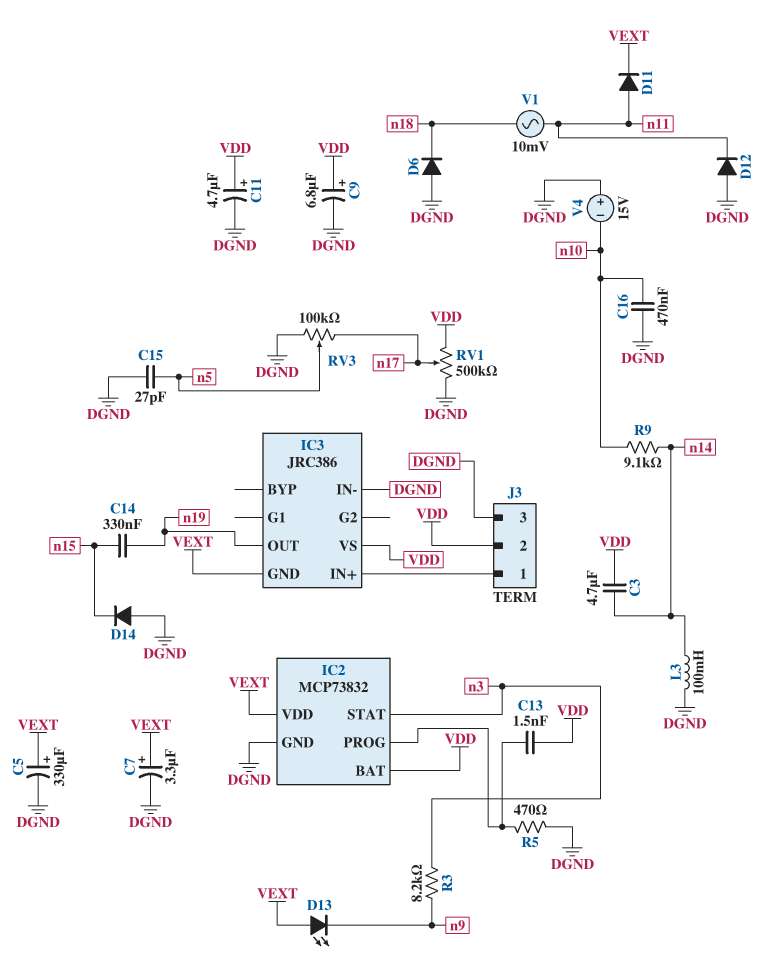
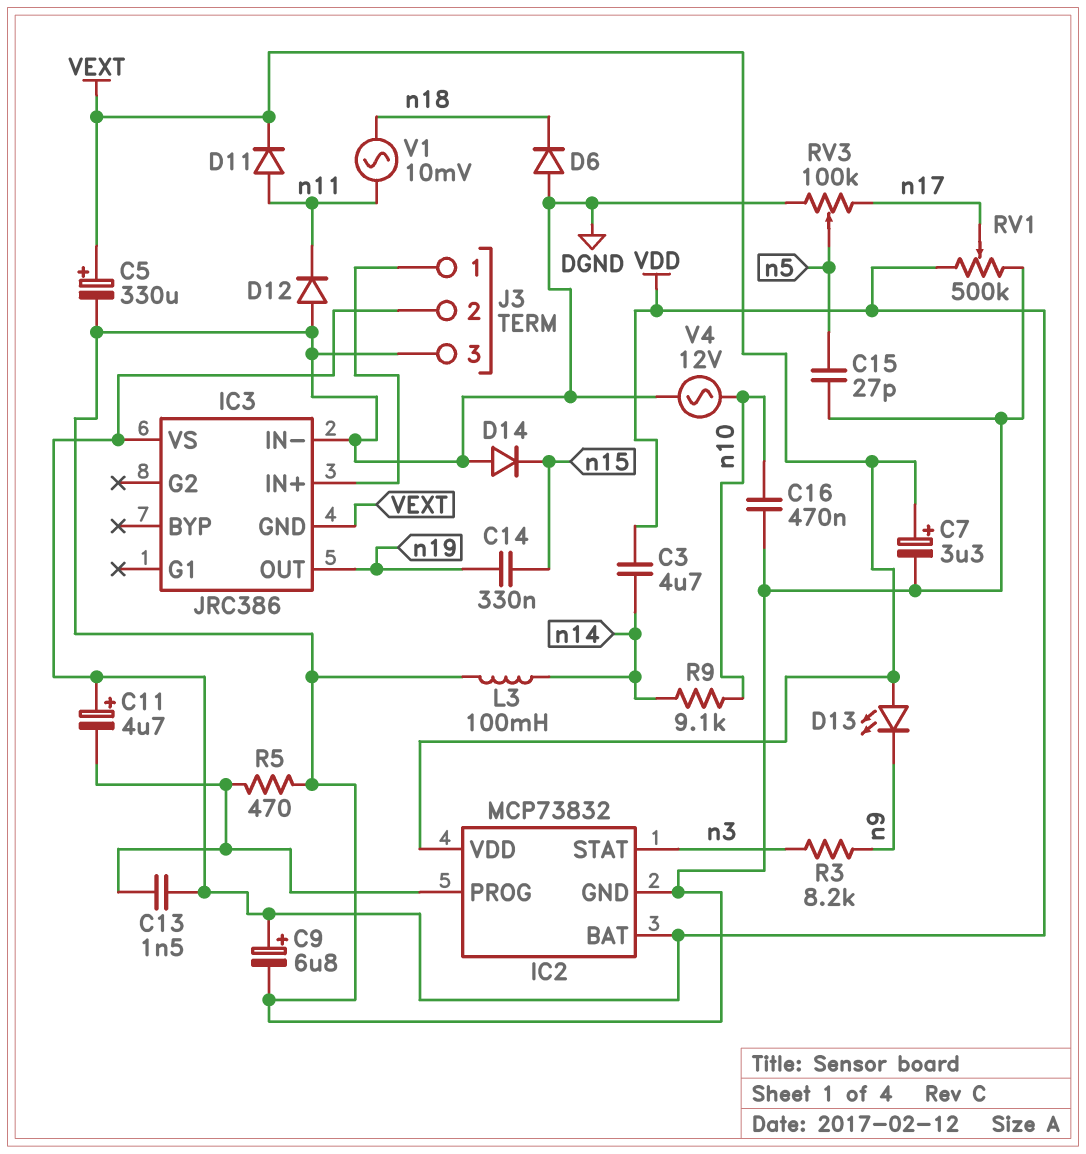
C11: 4.7uF (plus VDD, minus DGND) -> 4.7uF (plus VDD, minus IC2/PROG)
V4: 15V (plus DGND, minus n10) -> AC 12V (DGND, n10)

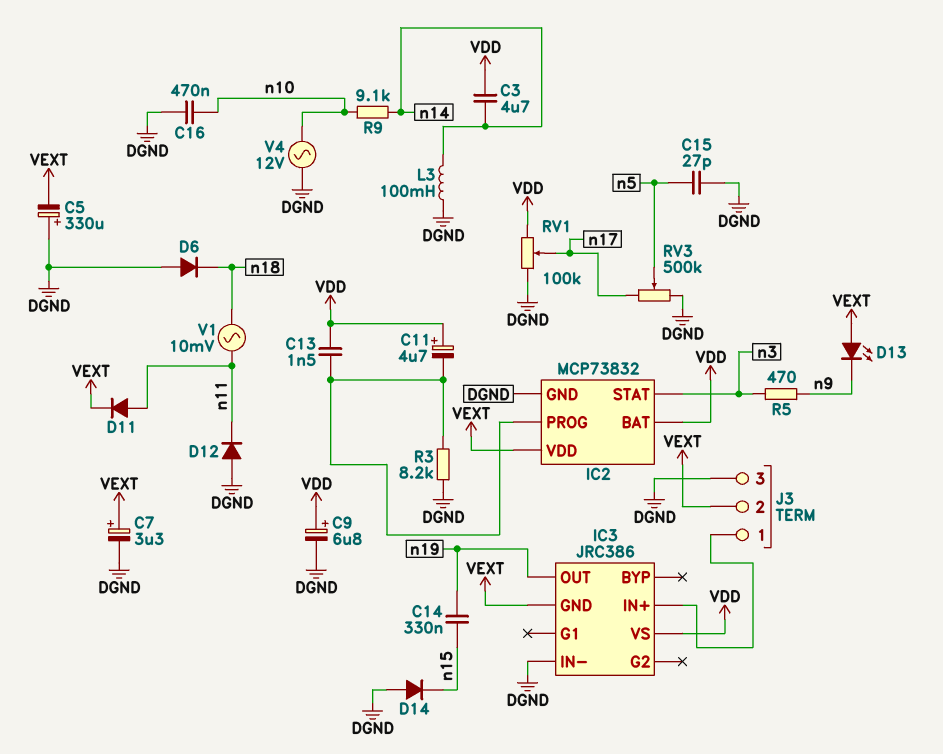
C5: 330uF (plus VEXT, minus DGND) -> 330uF (plus DGND, minus VEXT)
J3 pin 2: VDD -> VEXT
R3: 8.2k (n3, n9) -> 8.2k (DGND, IC2/PROG)
R5: 470 (DGND, IC2/PROG) -> 470 (n3, n9)
RV1: 500k (DGND, VDD, wiper n17) -> 100k (DGND, VDD, wiper n17)
RV3: 100k (DGND, n17, wiper n5) -> 500k (DGND, n17, wiper n5)

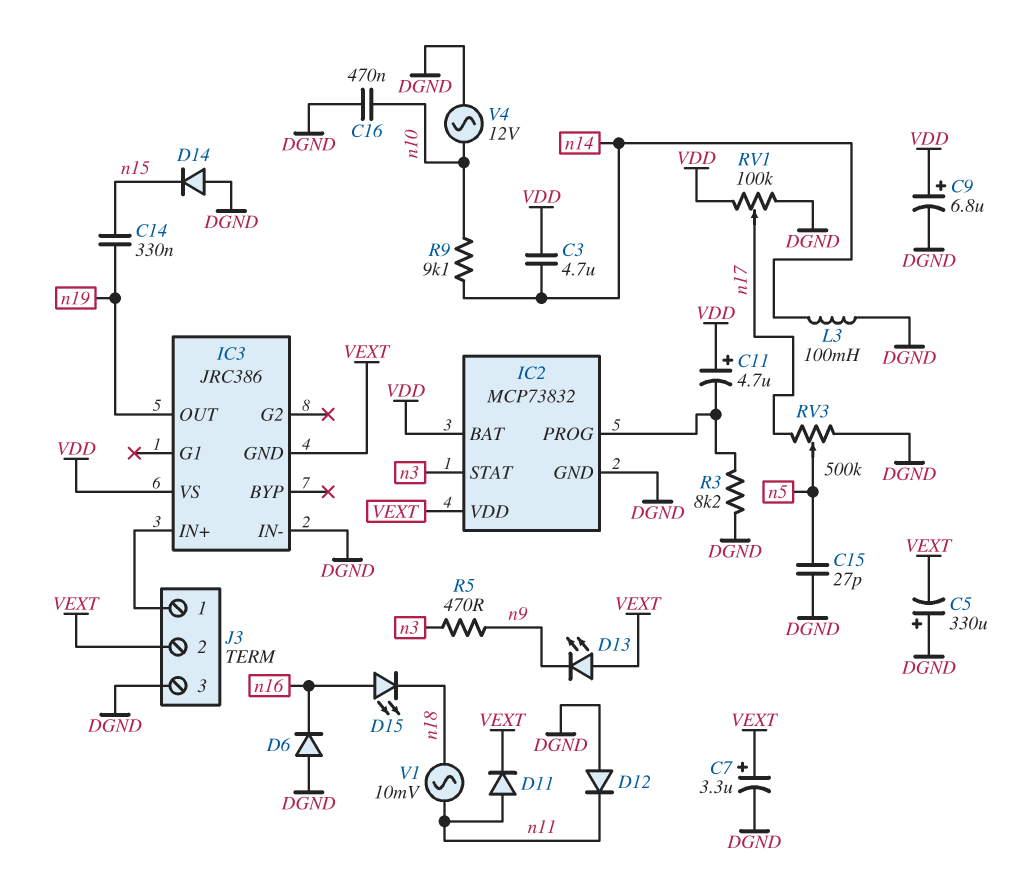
C13: 1.5nF (IC2/PROG, VDD) -> none
D6: diode (A DGND, K n18) -> diode (A DGND, K n16)
D15: none -> LED (A n16, K n18)

